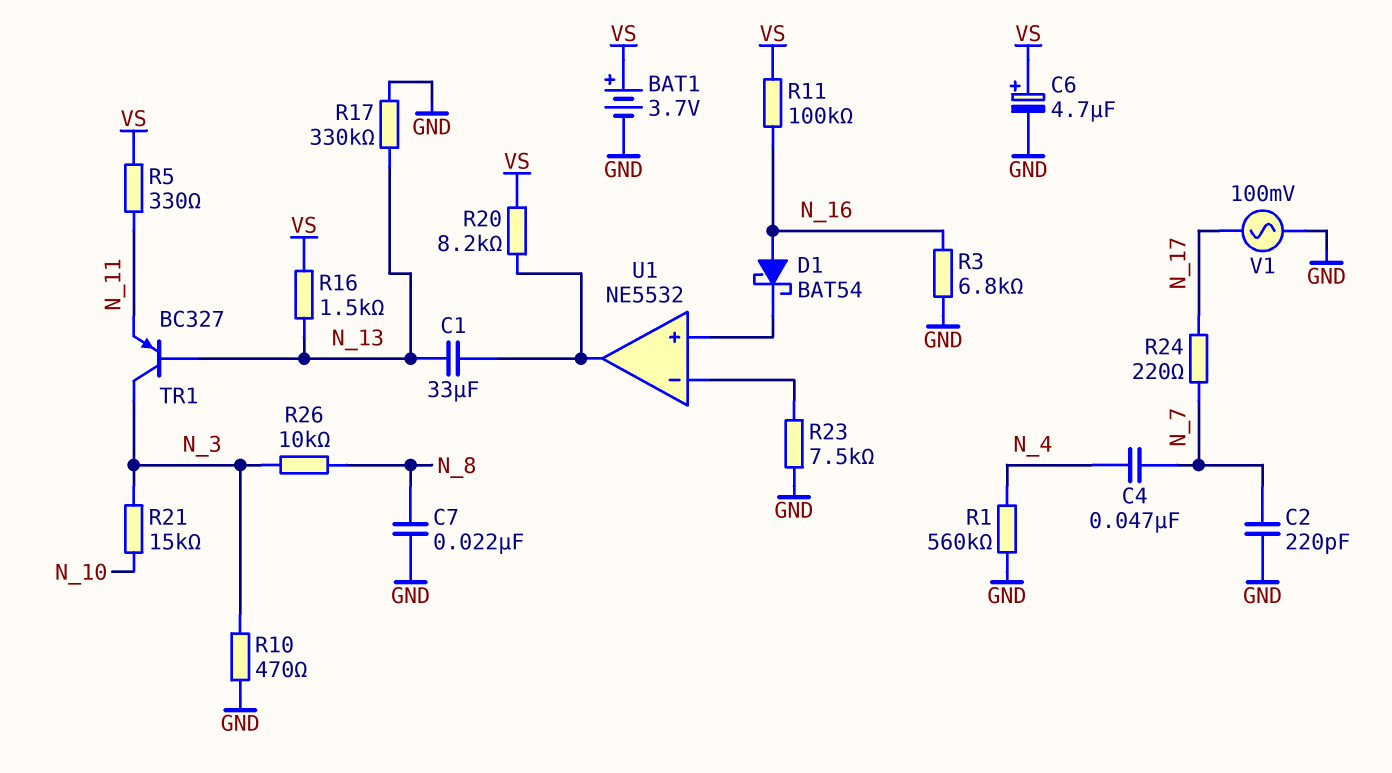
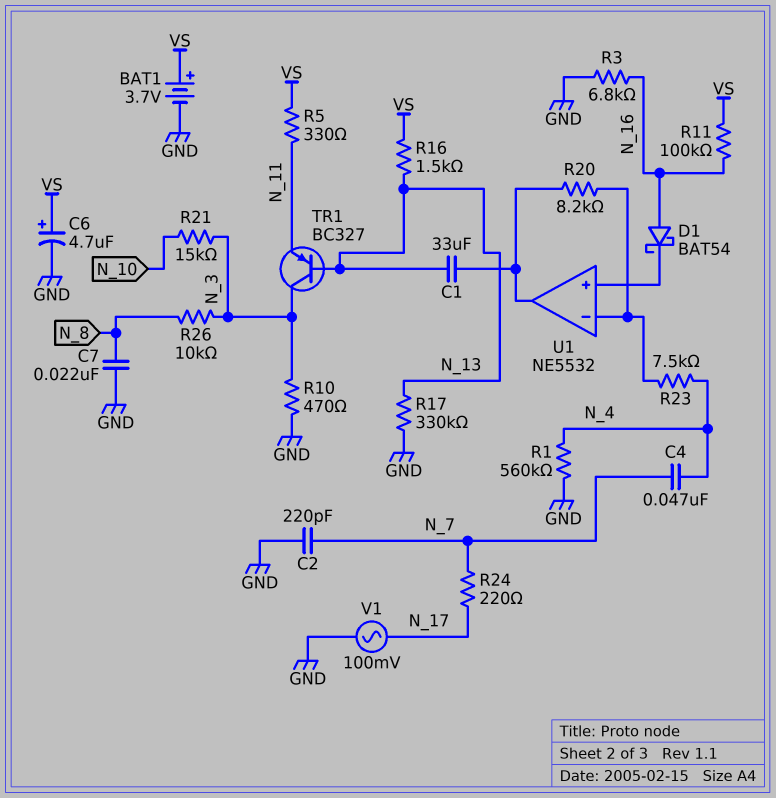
R20: 8.2k (U1/out, VS) -> 8.2k (U1/in-, U1/out)
R23: 7.5k (GND, U1/in-) -> 7.5k (N_4, U1/in-)

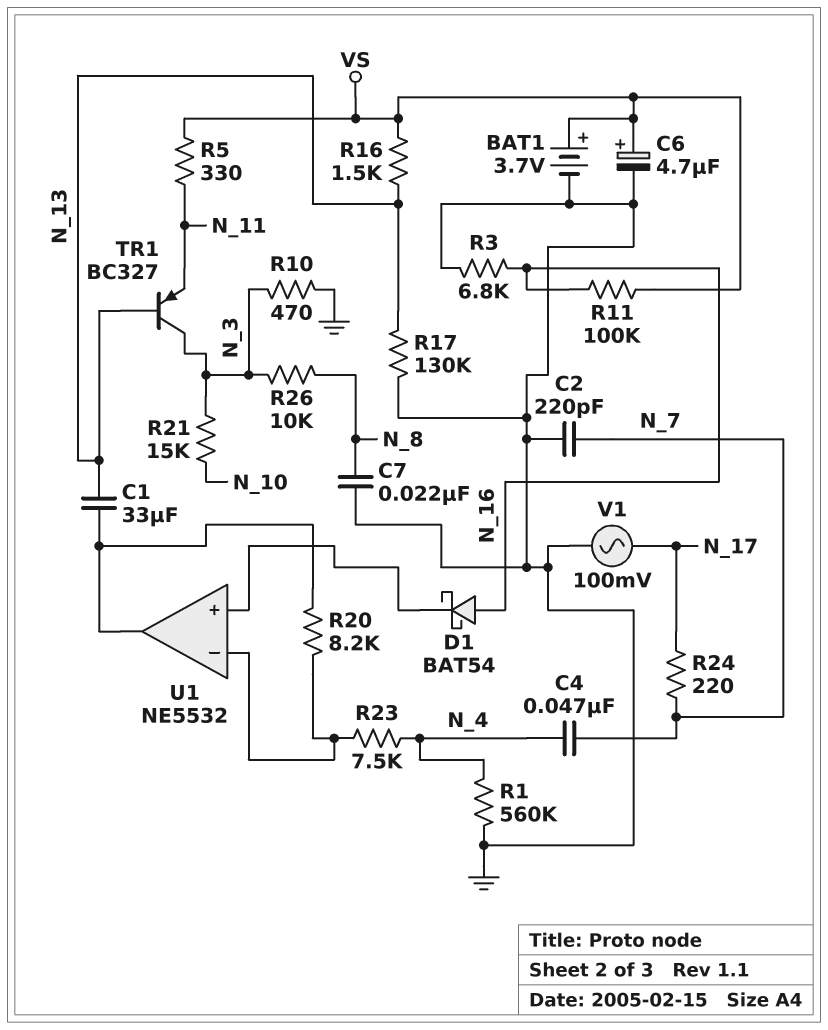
R17: 330k (GND, N_13) -> 130k (GND, N_13)

